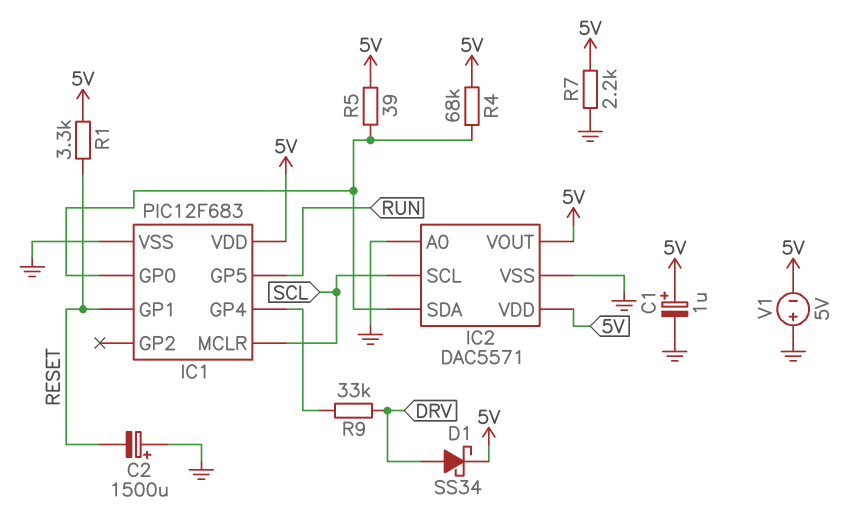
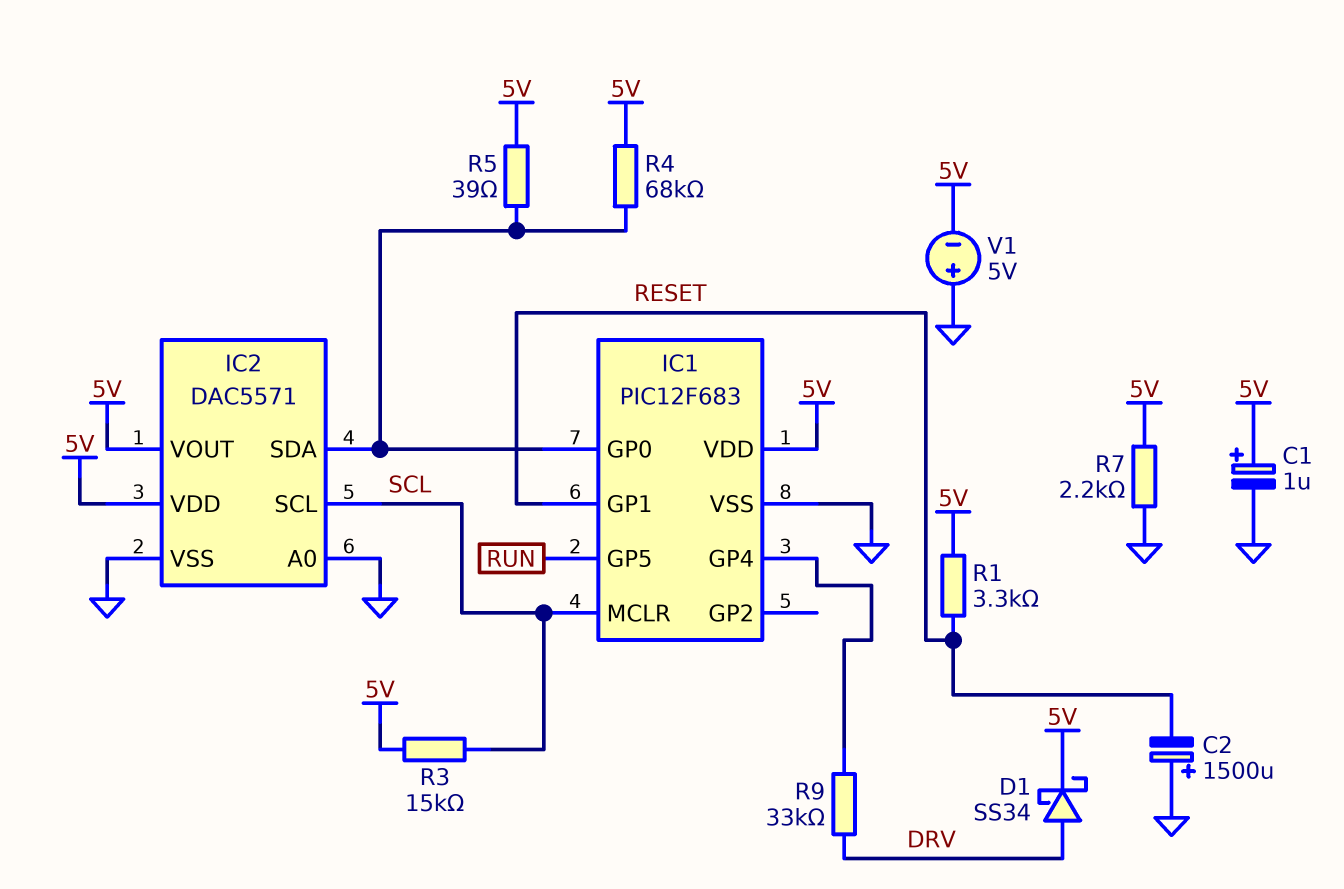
R3: none -> 15k (5V, SCL)

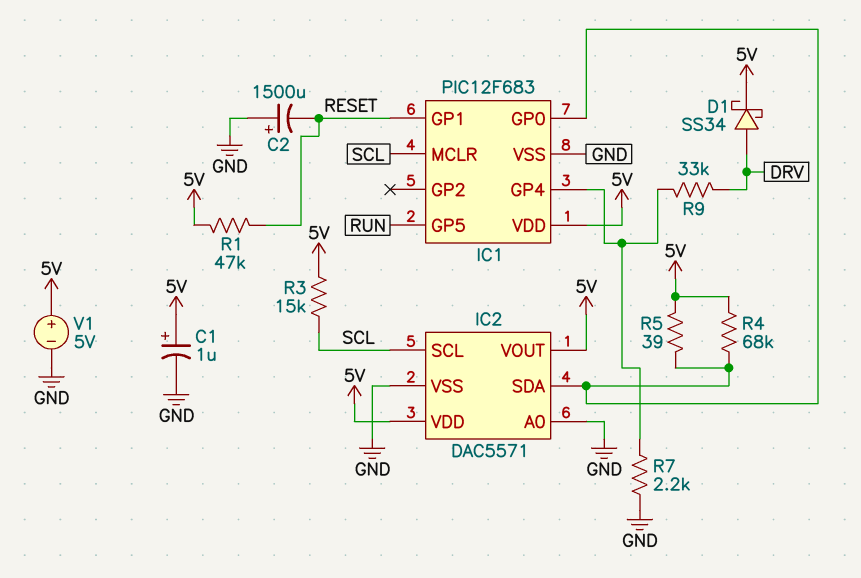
R1: 3.3k (5V, RESET) -> 47k (5V, RESET)
R7: 2.2k (5V, GND) -> 2.2k (GND, IC1/GP4)
V1: 5V (plus GND, minus 5V) -> 5V (plus 5V, minus GND)

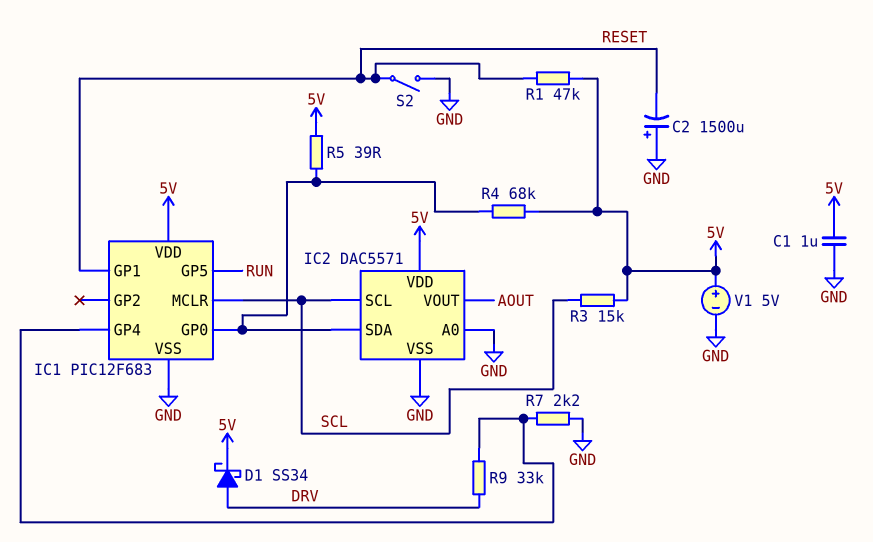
C1: 1uF (plus 5V, minus GND) -> 1uF (5V, GND)
IC2 pin VOUT: 5V -> AOUT
S2: none -> switch (GND, RESET)

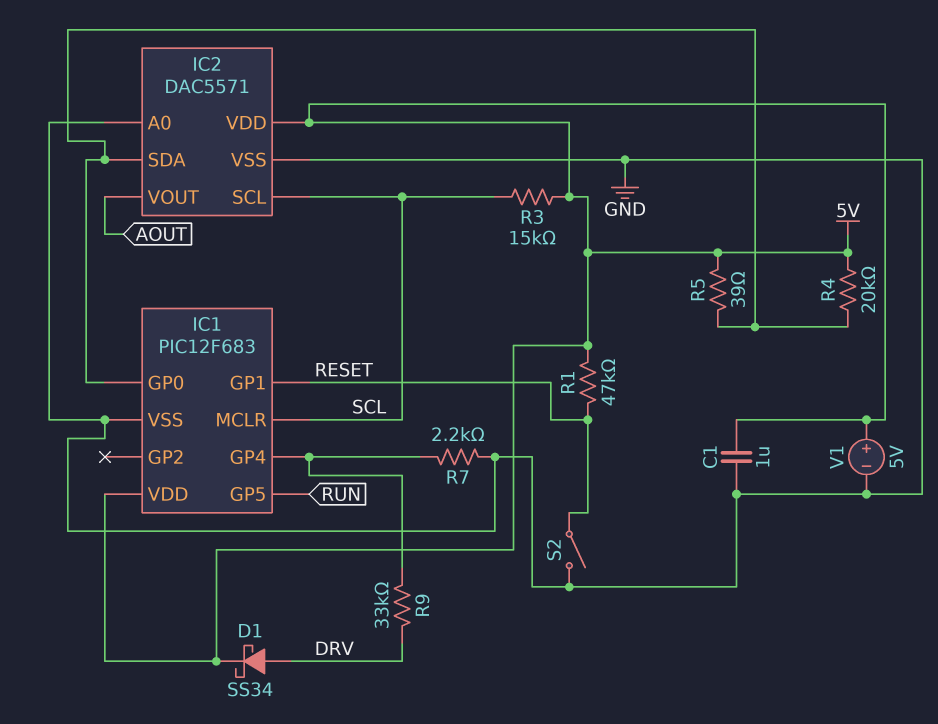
C2: 1500uF (plus GND, minus RESET) -> none
R4: 68k (5V, IC1/GP0) -> 20k (5V, IC1/GP0)

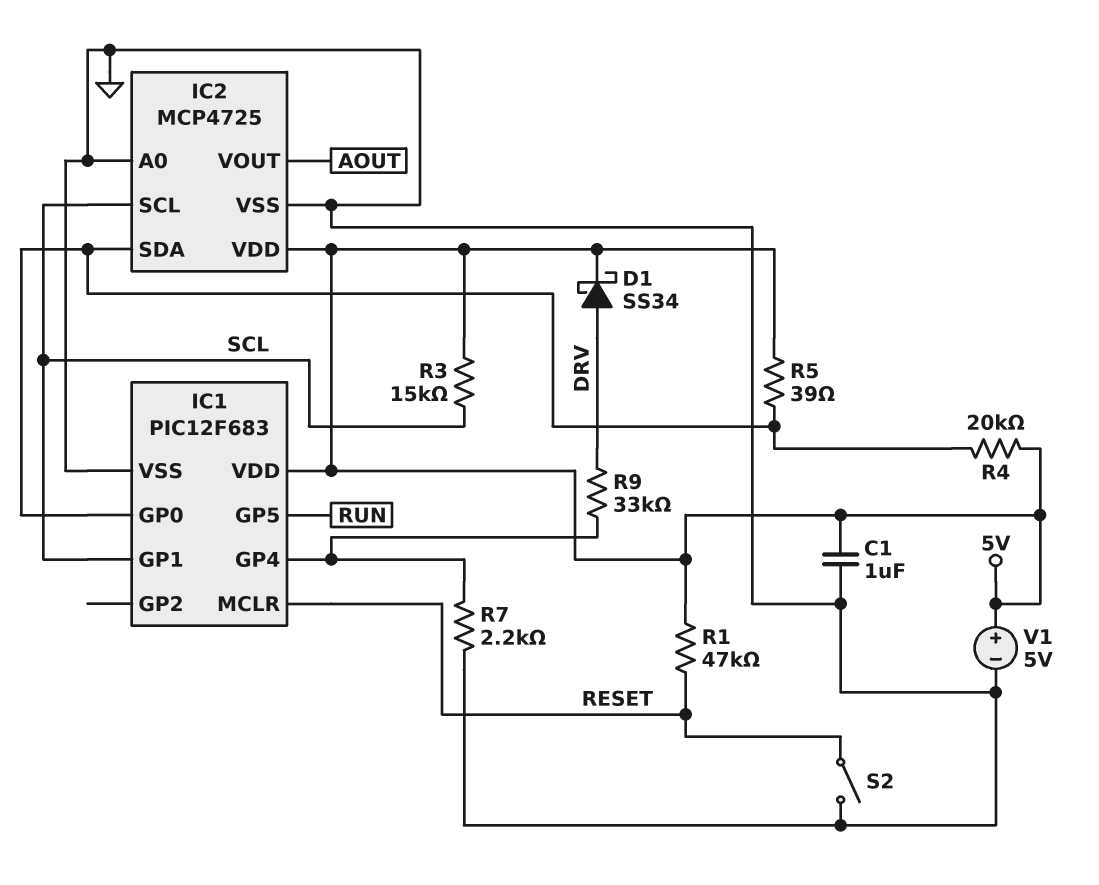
IC1 pin GP1: RESET -> SCL
IC1 pin MCLR: SCL -> RESET
IC2: DAC5571 -> MCP4725

